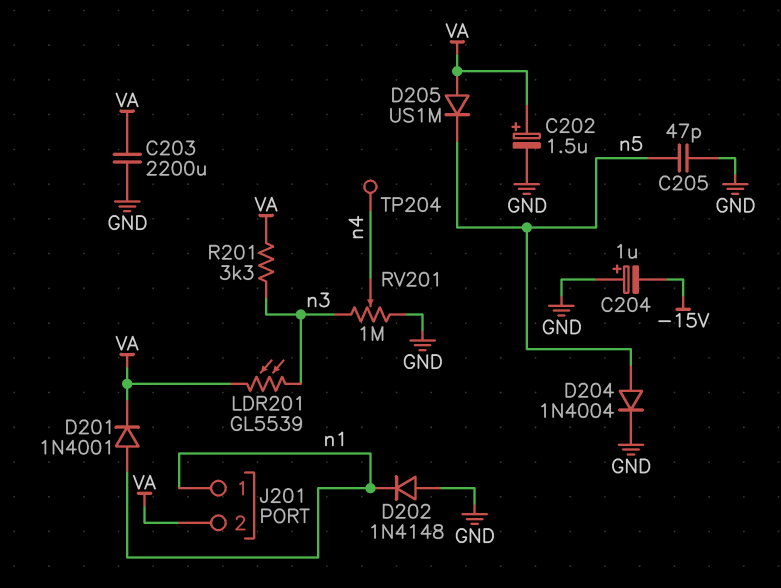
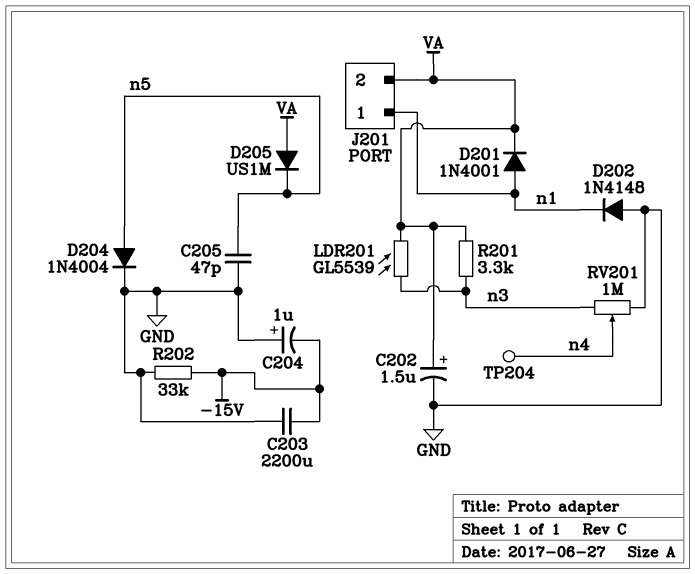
C203: 2200uF (GND, VA) -> 2200uF (-15V, GND)
R202: none -> 33k (-15V, GND)

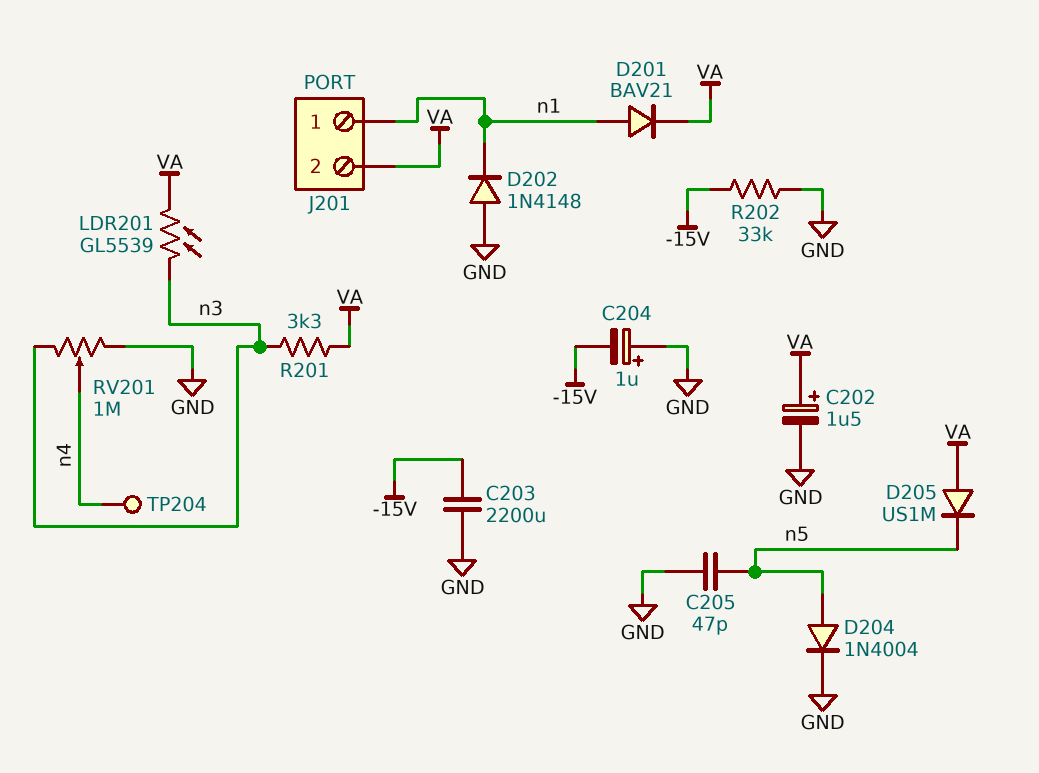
D201: diode 1N4001 (A n1, K VA) -> diode BAV21 (A n1, K VA)

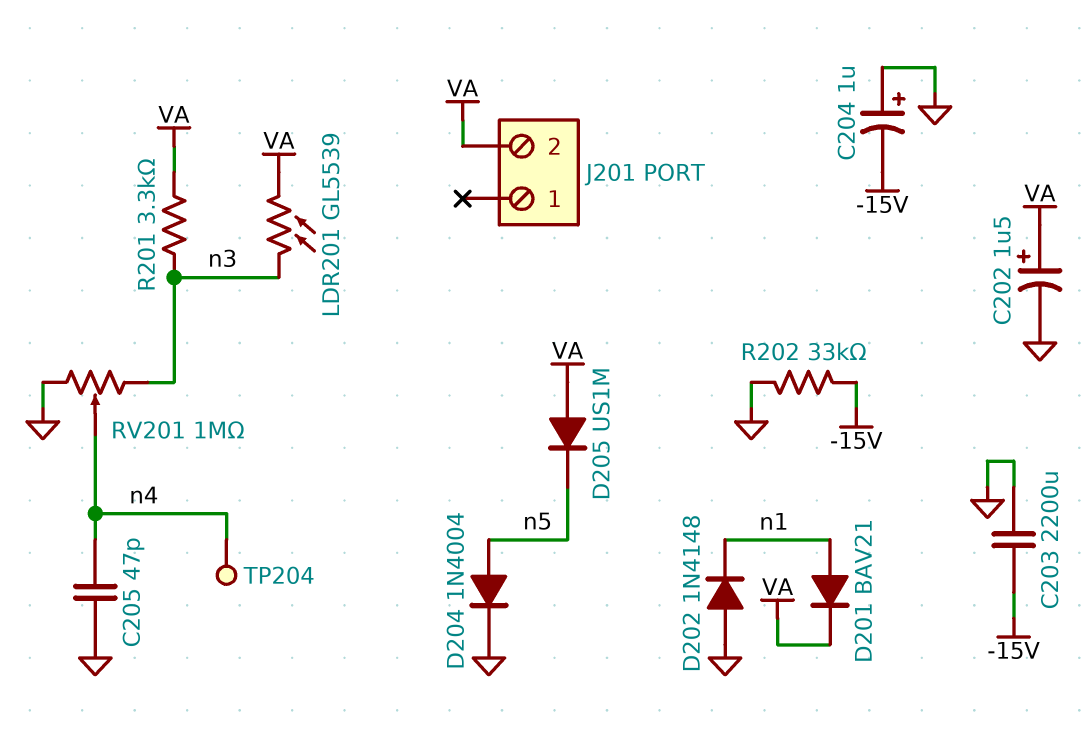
C205: 47pF (GND, n5) -> 47pF (GND, n4)
J201 pin 1: n1 -> none

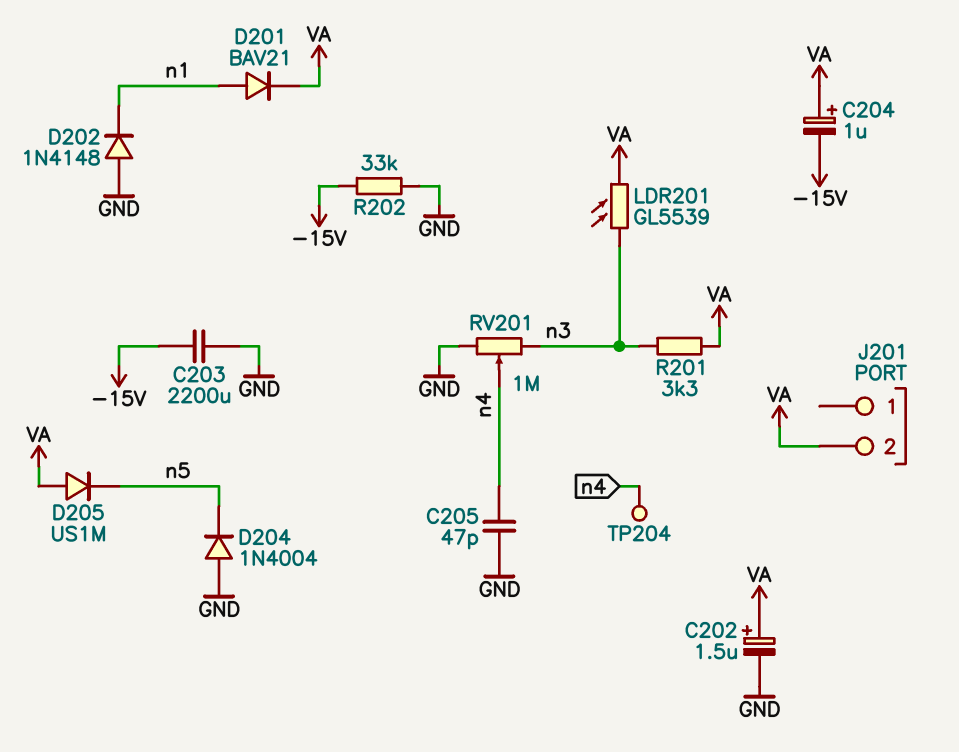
C204: 1uF (plus GND, minus -15V) -> 1uF (plus VA, minus -15V)
D204: diode 1N4004 (A n5, K GND) -> diode 1N4004 (A GND, K n5)

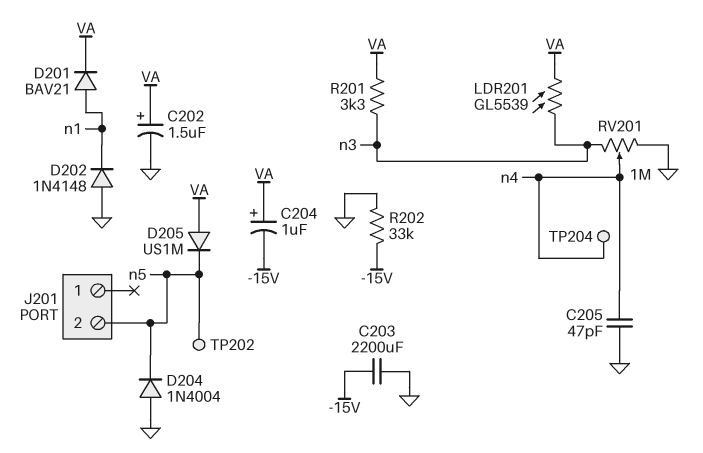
J201 pin 2: VA -> n5
TP202: none -> test point (n5)

